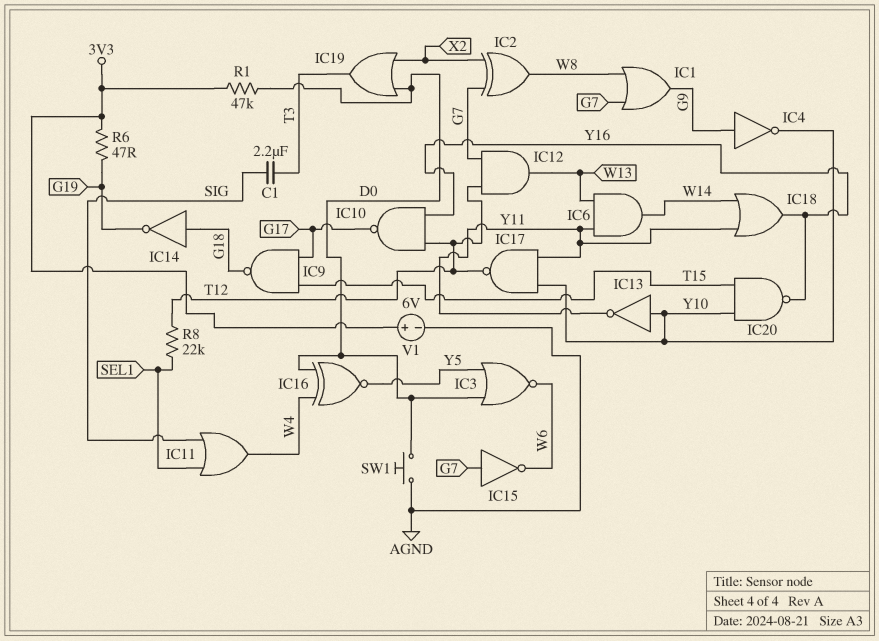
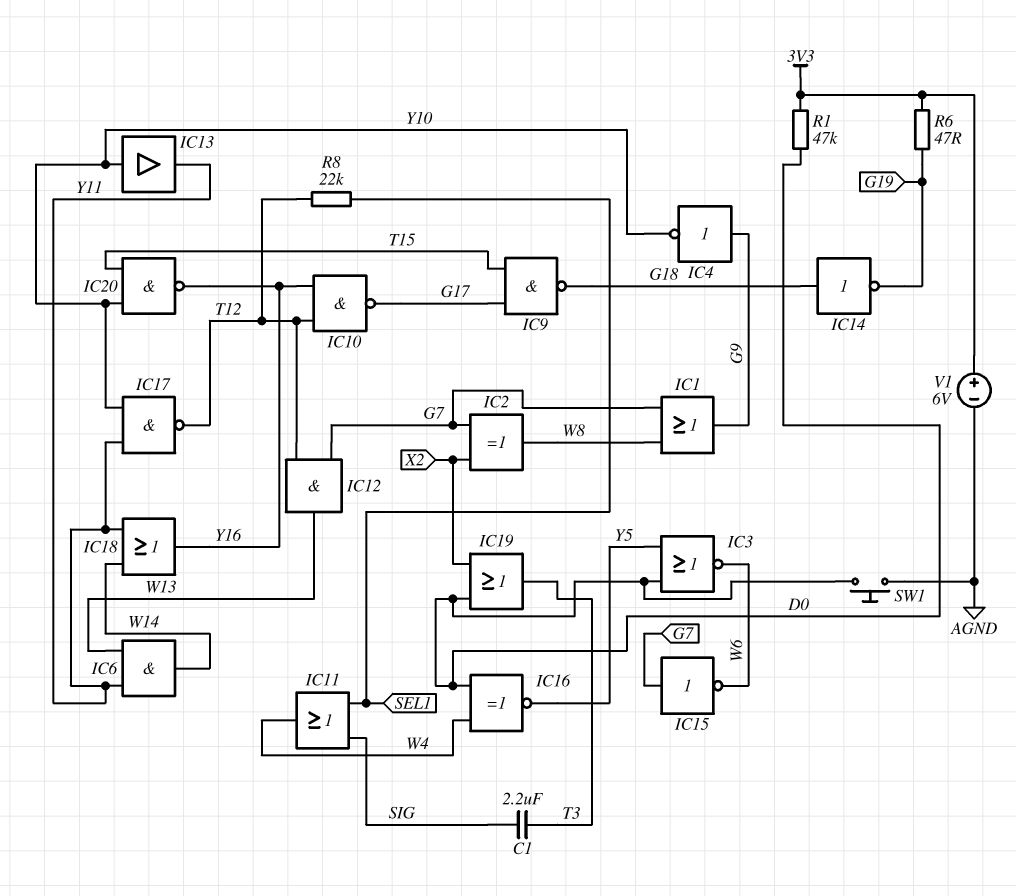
IC13: NOT (in Y10, out Y11) -> buffer (in Y10, out Y11)

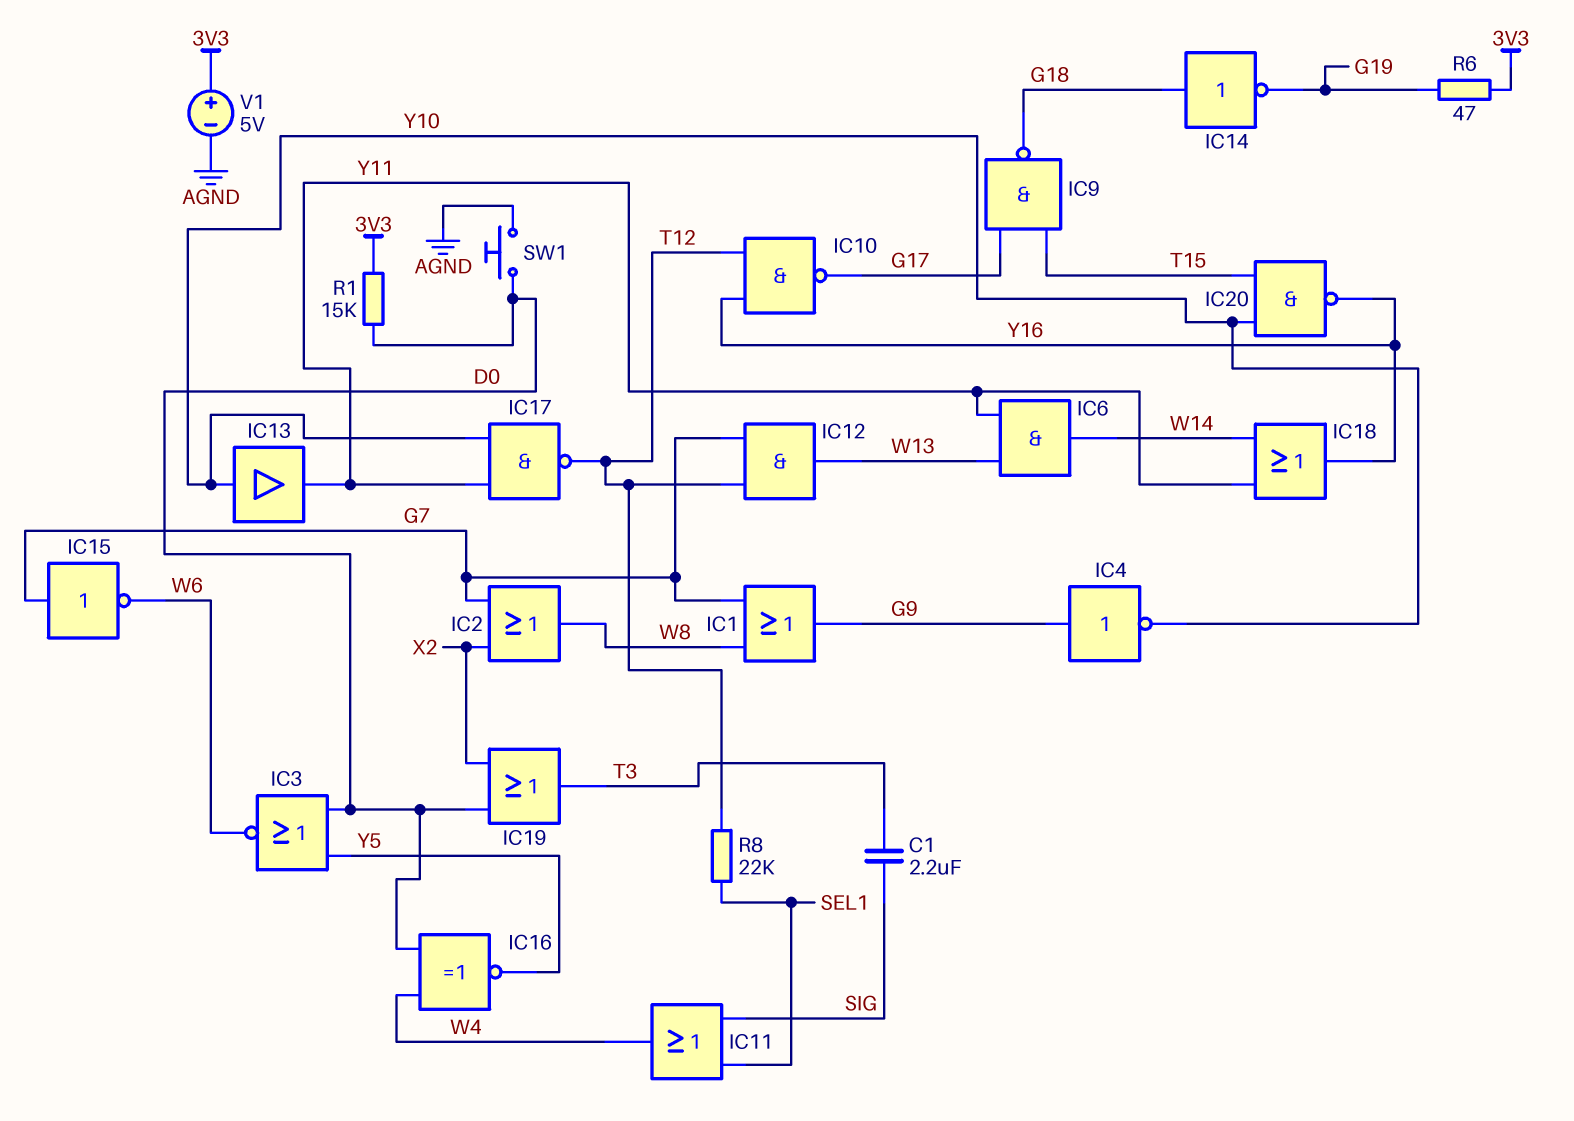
IC2: XOR (in G7, in X2, out W8) -> OR (in G7, in X2, out W8)
R1: 47k (3V3, D0) -> 15k (3V3, D0)
V1: 6V (plus 3V3, minus AGND) -> 5V (plus 3V3, minus AGND)

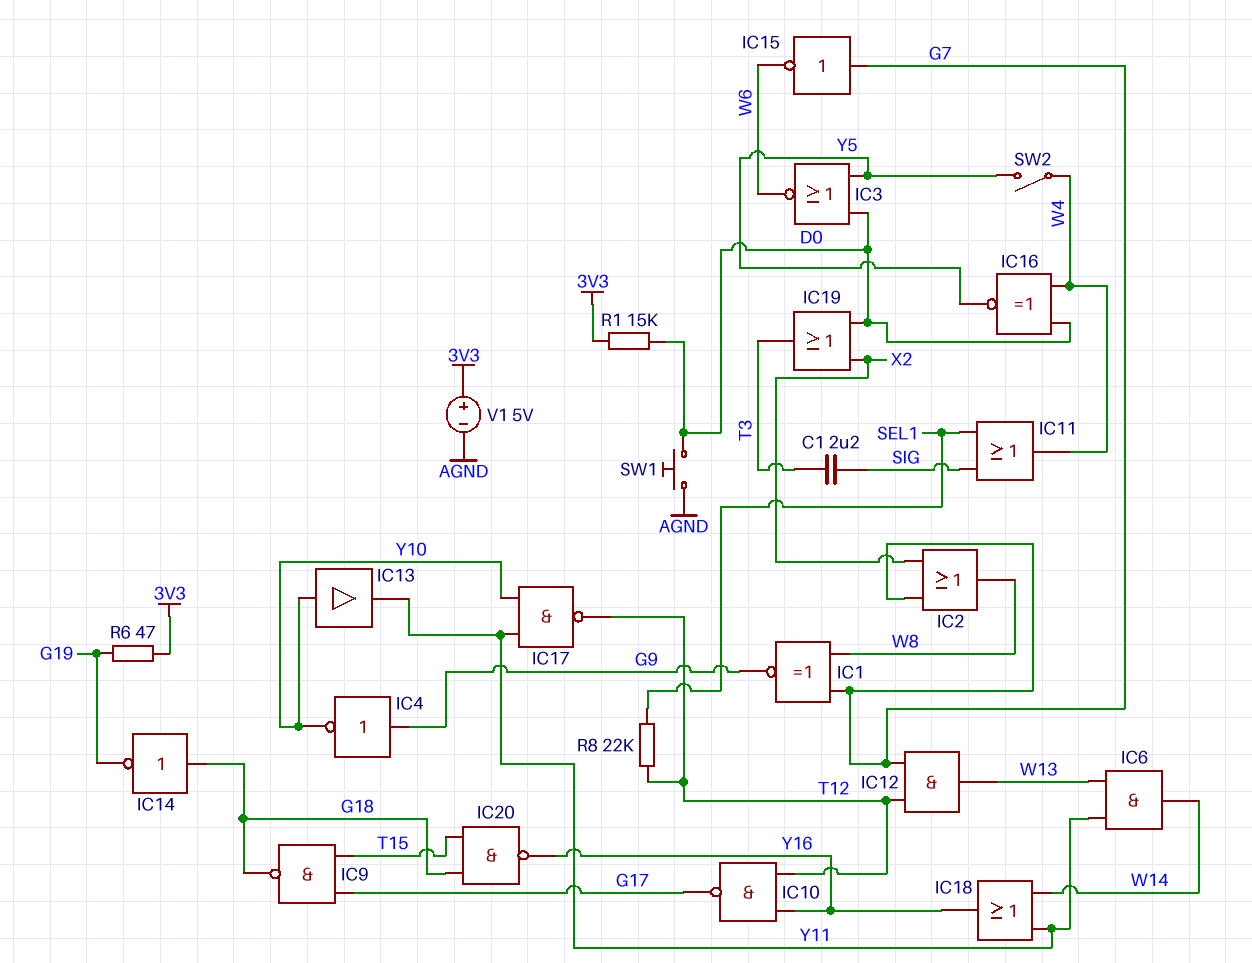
IC1: OR (in G7, in W8, out G9) -> XNOR (in G7, in W8, out G9)
IC20: NAND (in T15, in Y10, out Y16) -> NAND (in G18, in T15, out Y16)
SW2: none -> switch (W4, Y5)

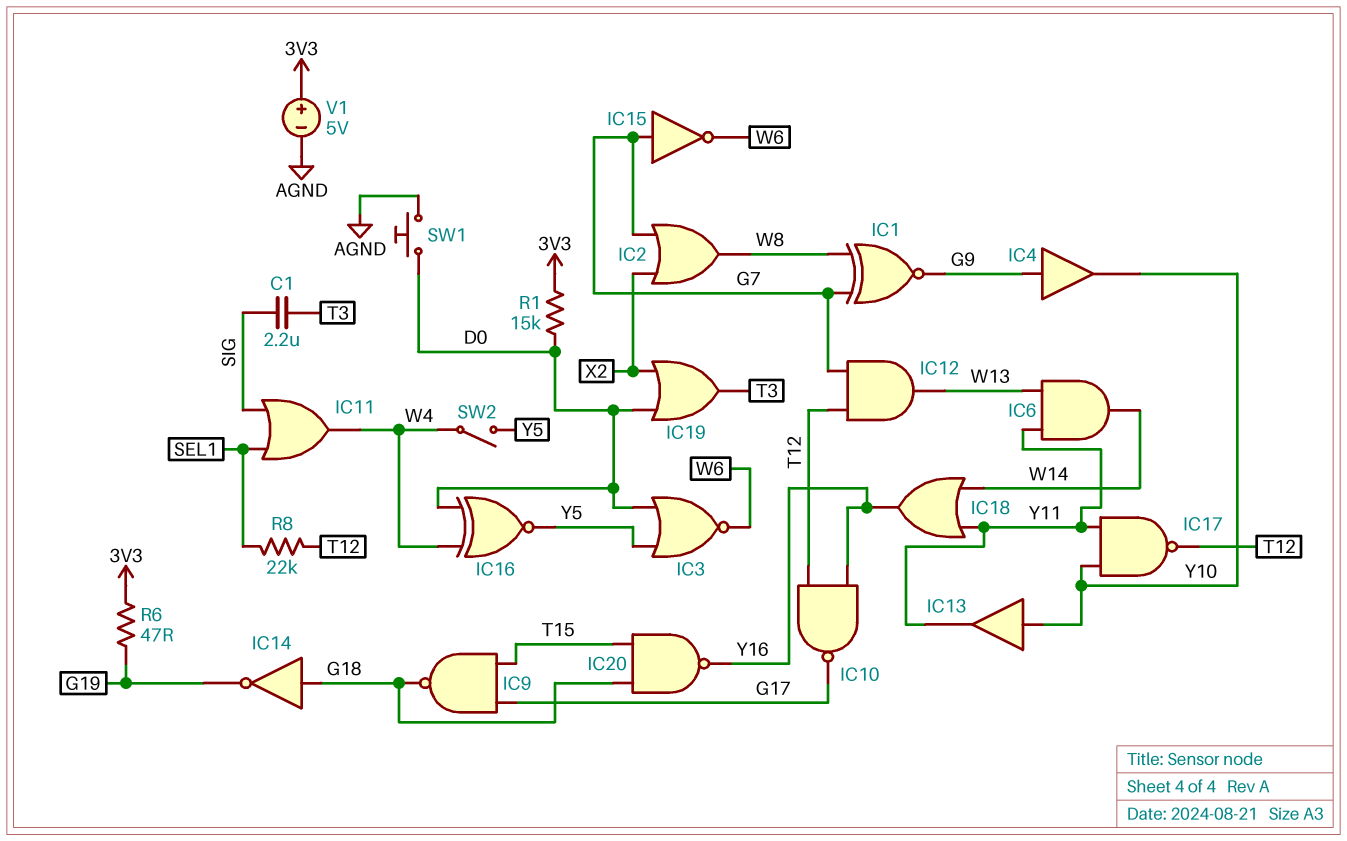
IC4: NOT (in G9, out Y10) -> buffer (in G9, out Y10)

